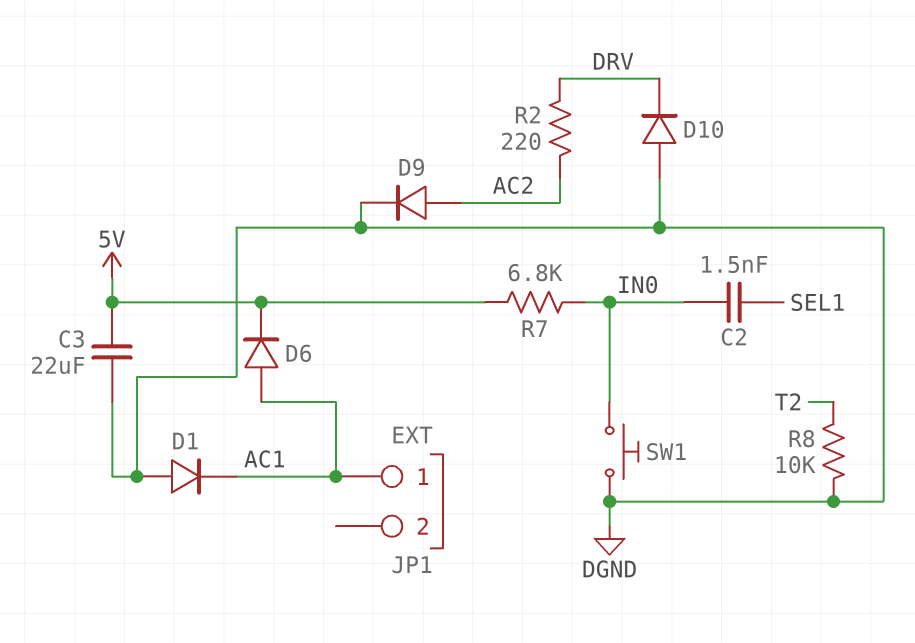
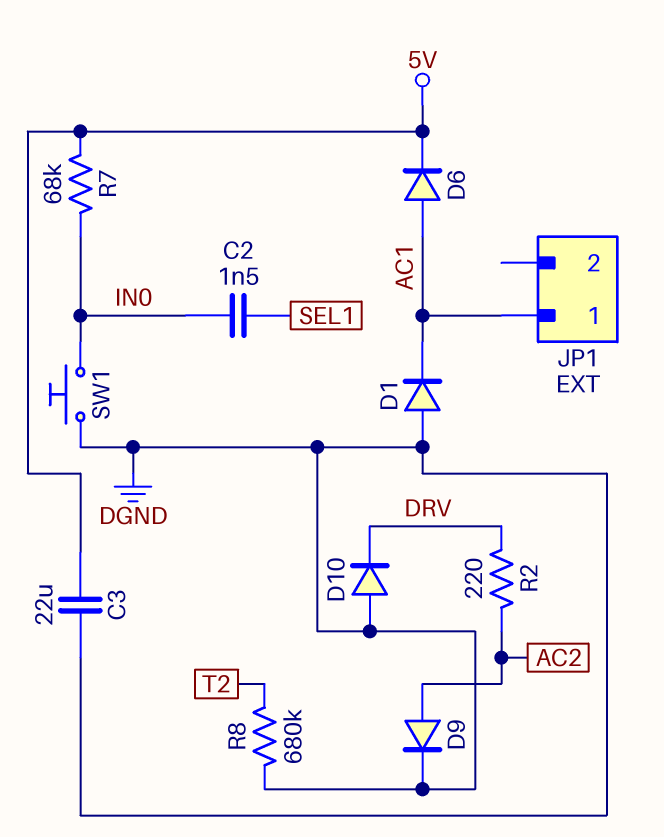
R7: 6.8k (5V, IN0) -> 68k (5V, IN0)
R8: 10k (DGND, T2) -> 680k (DGND, T2)

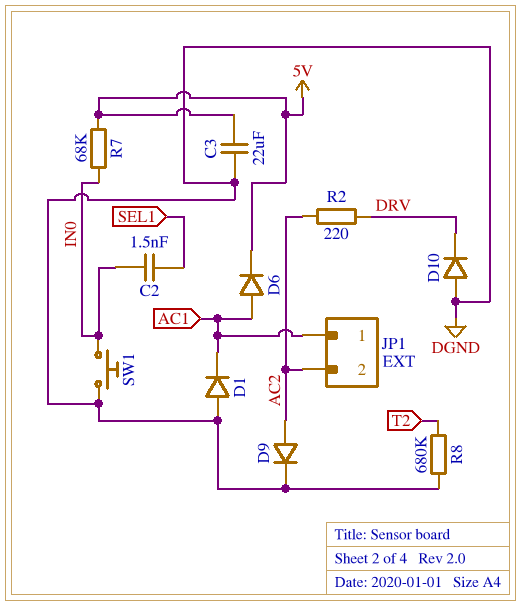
JP1 pin 2: none -> AC2

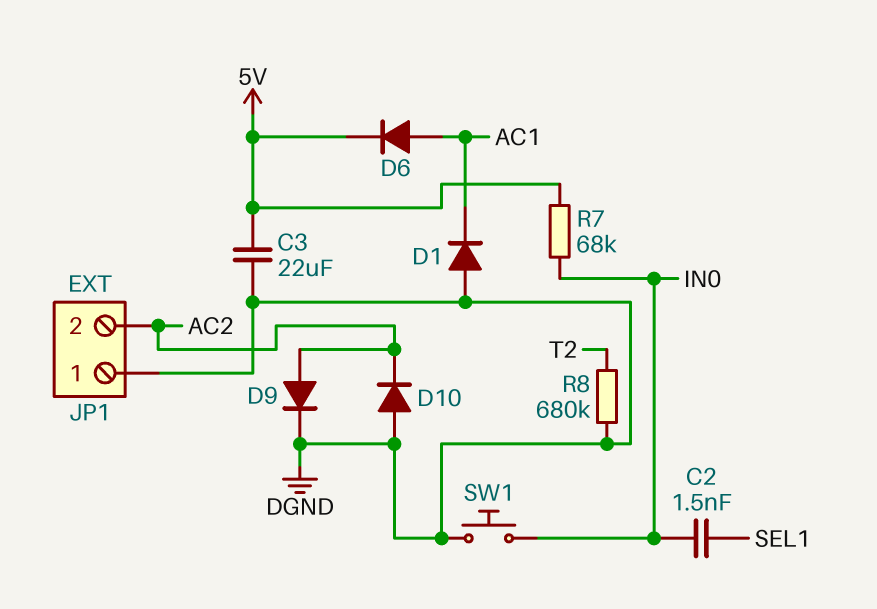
D10: diode (A DGND, K DRV) -> diode (A DGND, K AC2)
JP1 pin 1: AC1 -> DGND
R2: 220 (AC2, DRV) -> none

